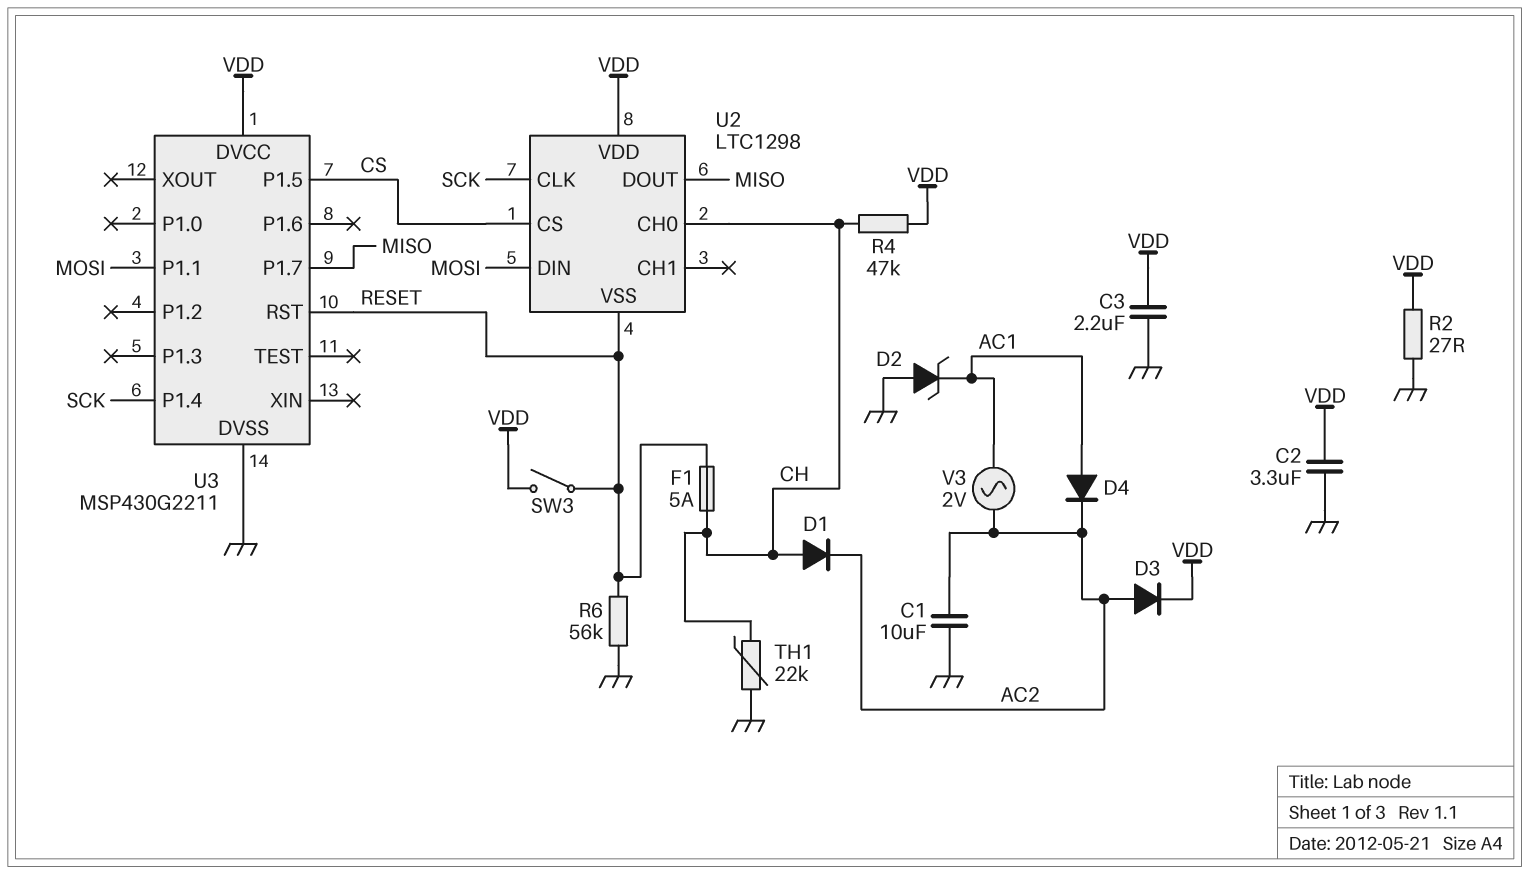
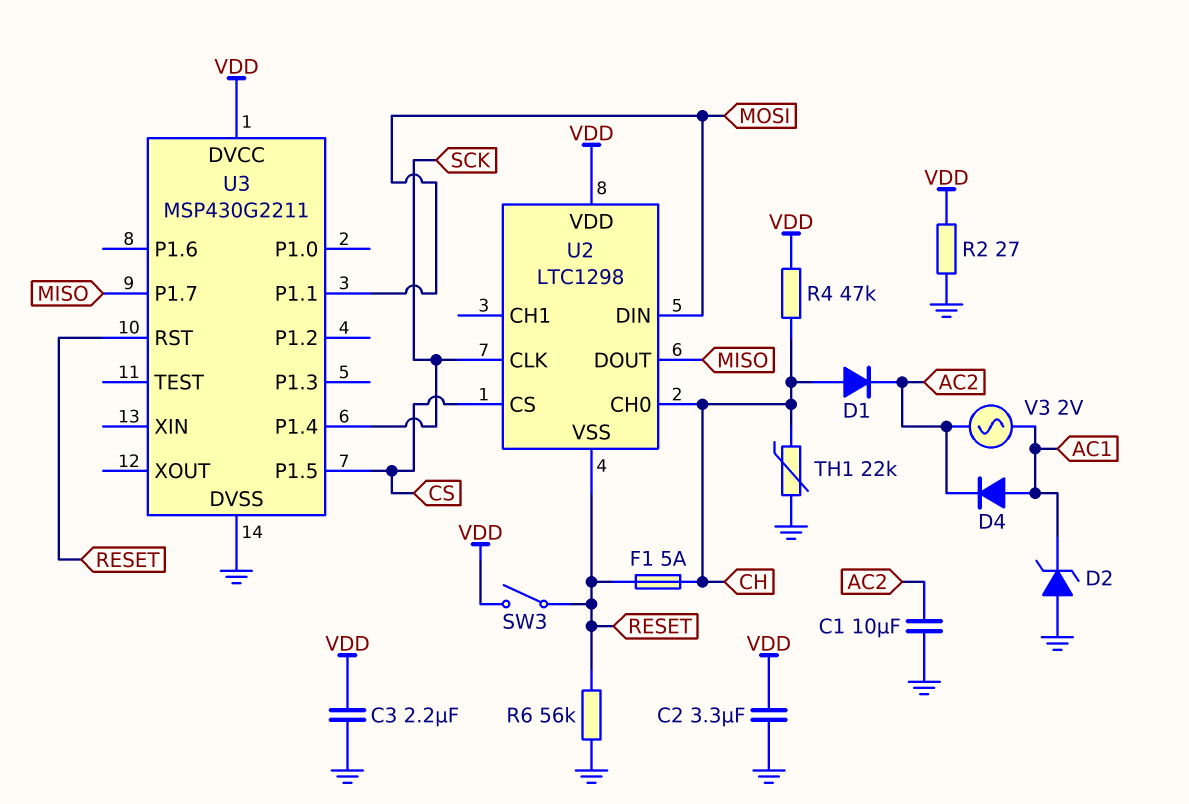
D3: diode (A AC2, K VDD) -> none

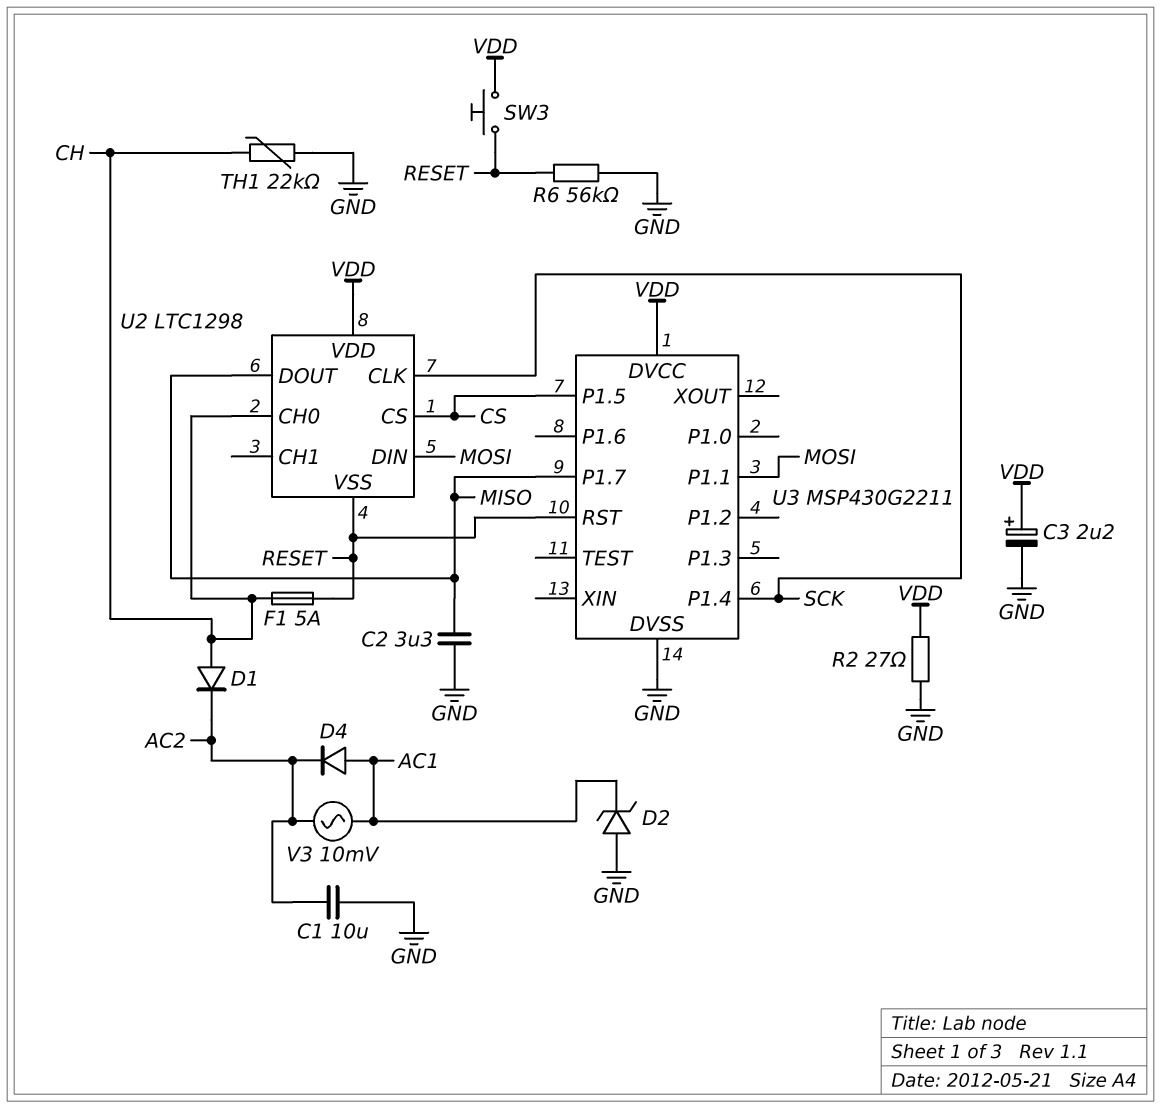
C2: 3.3uF (GND, VDD) -> 3.3uF (GND, MISO)
C3: 2.2uF (GND, VDD) -> 2.2uF (plus VDD, minus GND)
R4: 47k (CH, VDD) -> none
SW3: switch (RESET, VDD) -> button (RESET, VDD)
V3: AC 2V (AC1, AC2) -> AC 10mV (AC1, AC2)

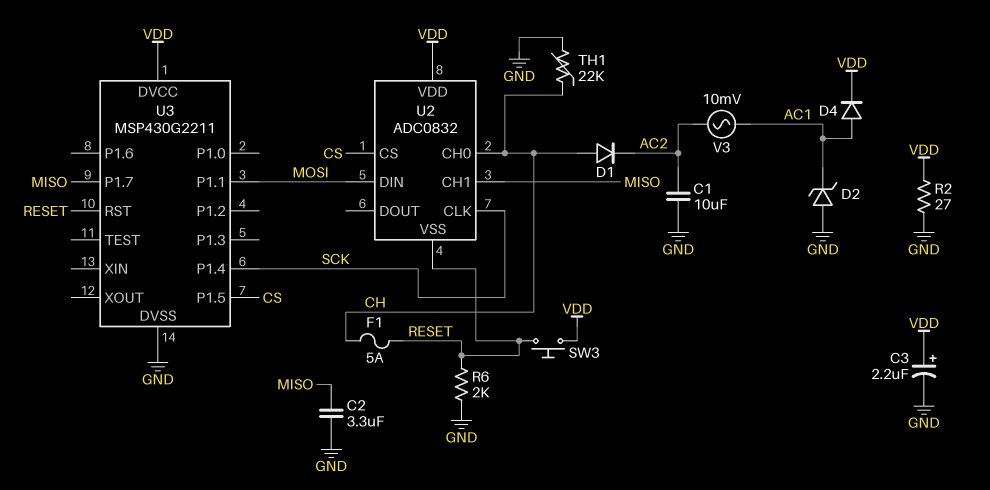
D4: diode (A AC1, K AC2) -> diode (A AC1, K VDD)
R6: 56k (GND, RESET) -> 2k (GND, RESET)
U2: LTC1298 -> ADC0832
U2 pin CH1: none -> MISO
U2 pin DOUT: MISO -> none

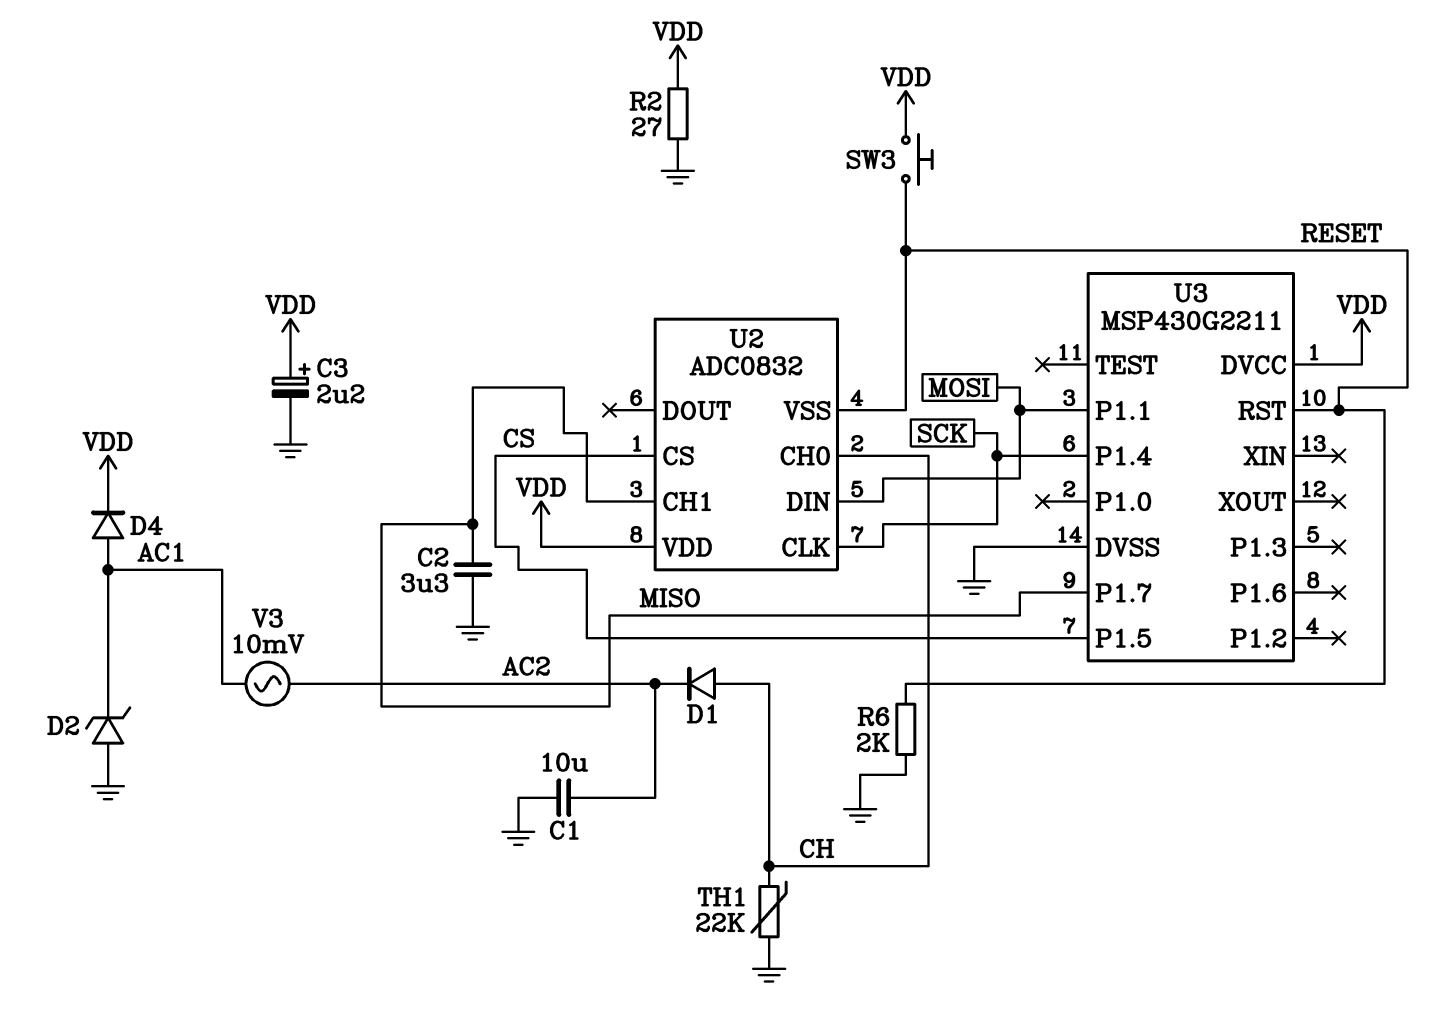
F1: 5A (CH, RESET) -> none

